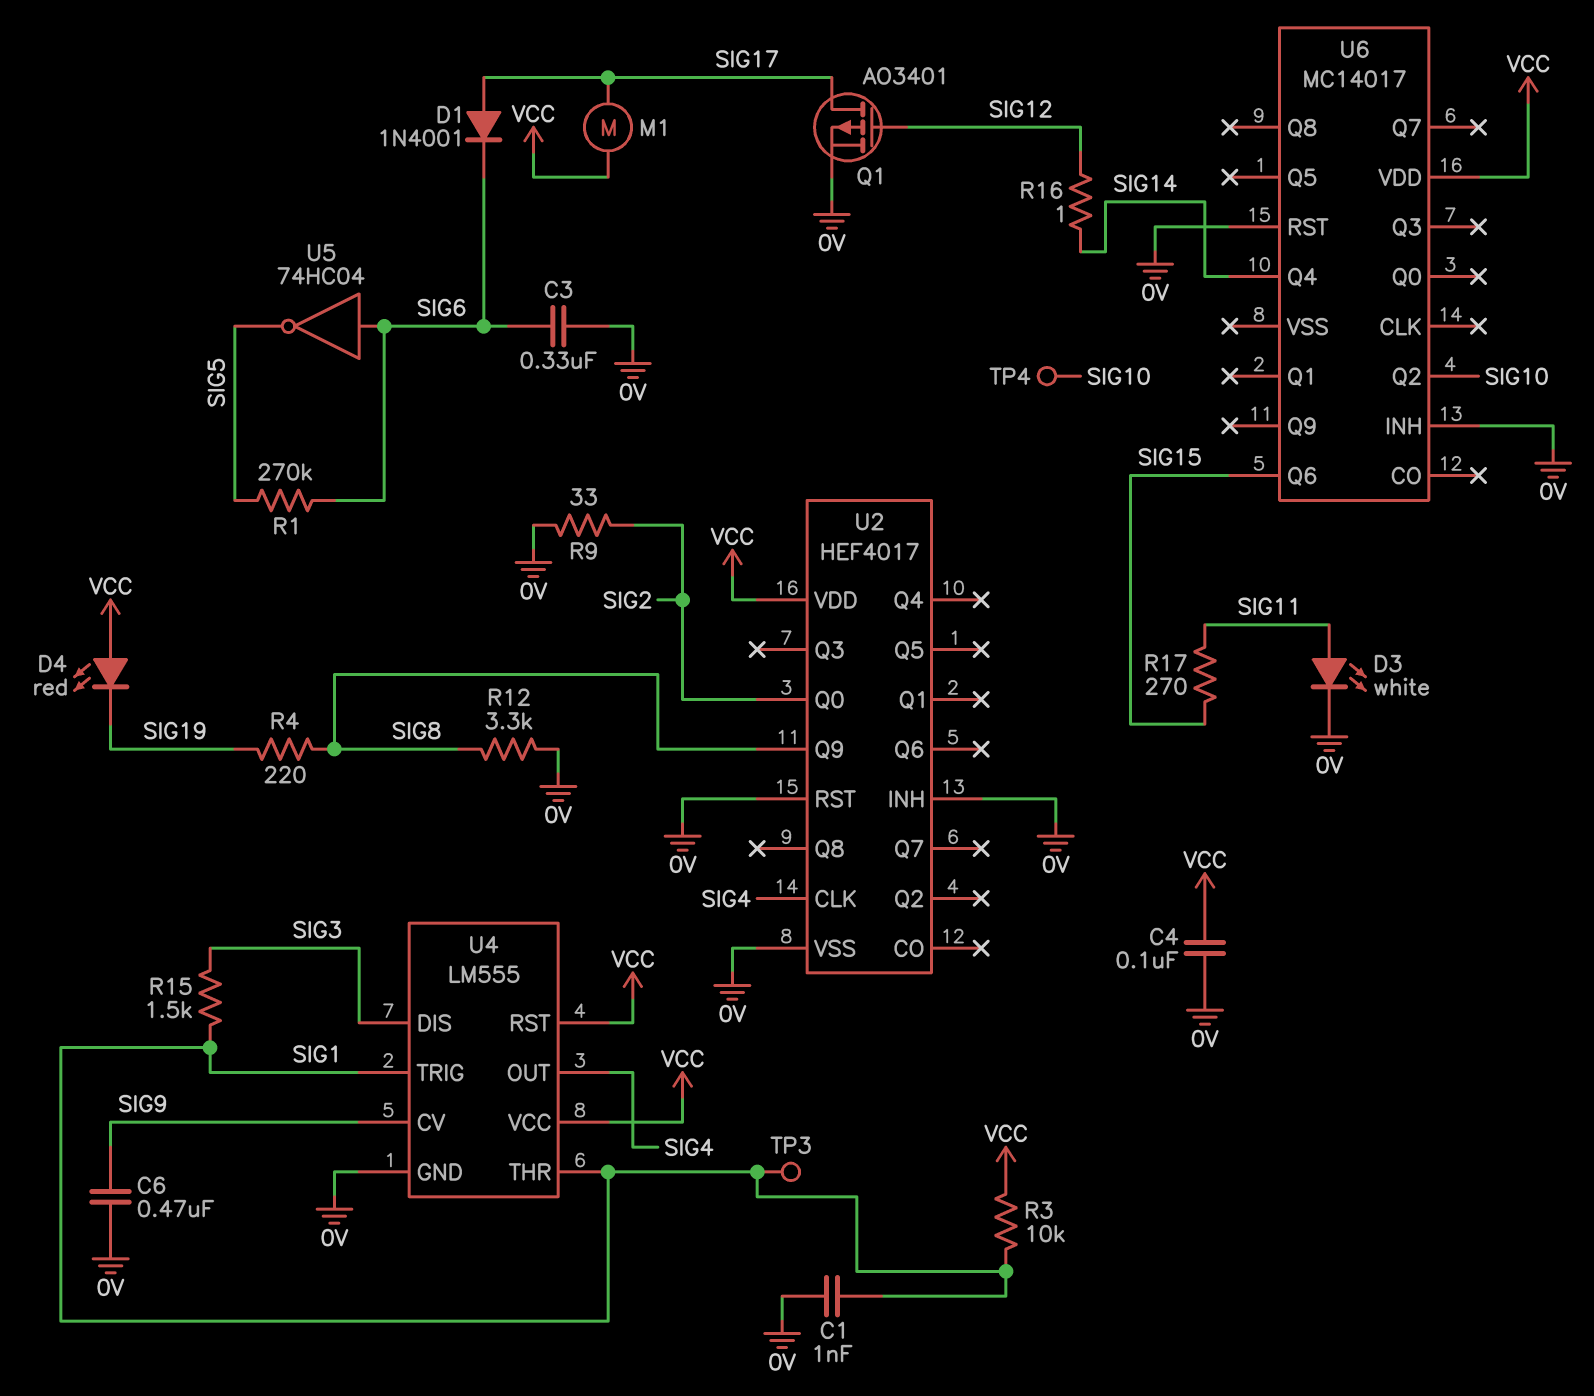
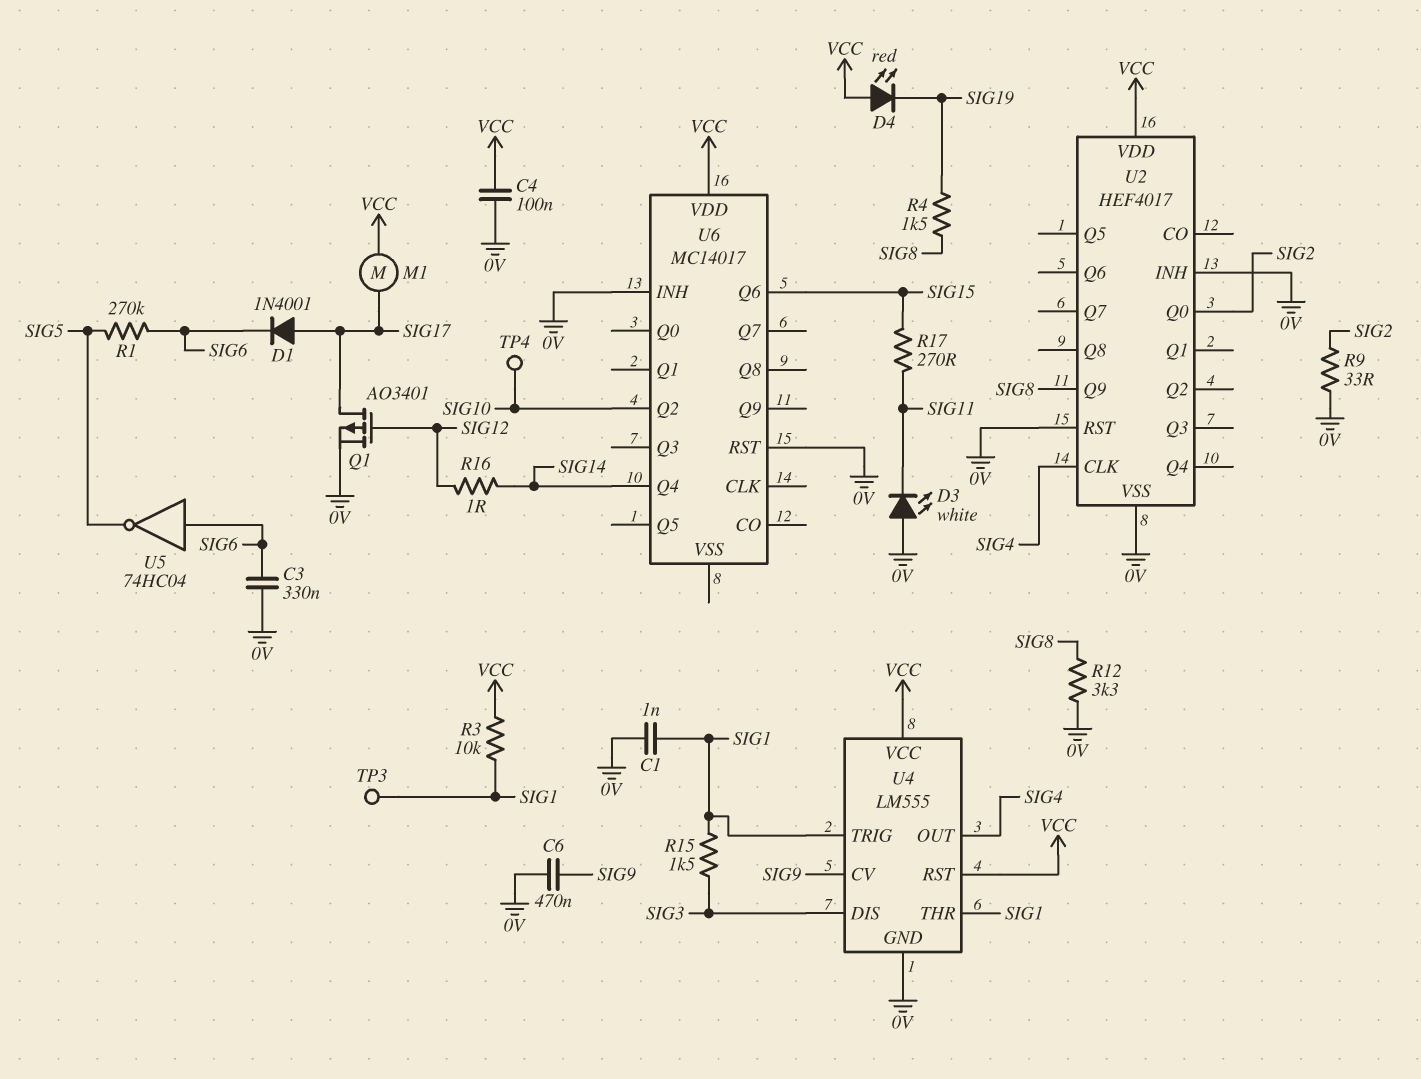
D3: LED white (A SIG11, K 0V) -> LED white (A 0V, K SIG11)
R4: 220 (SIG8, SIG19) -> 1.5k (SIG8, SIG19)

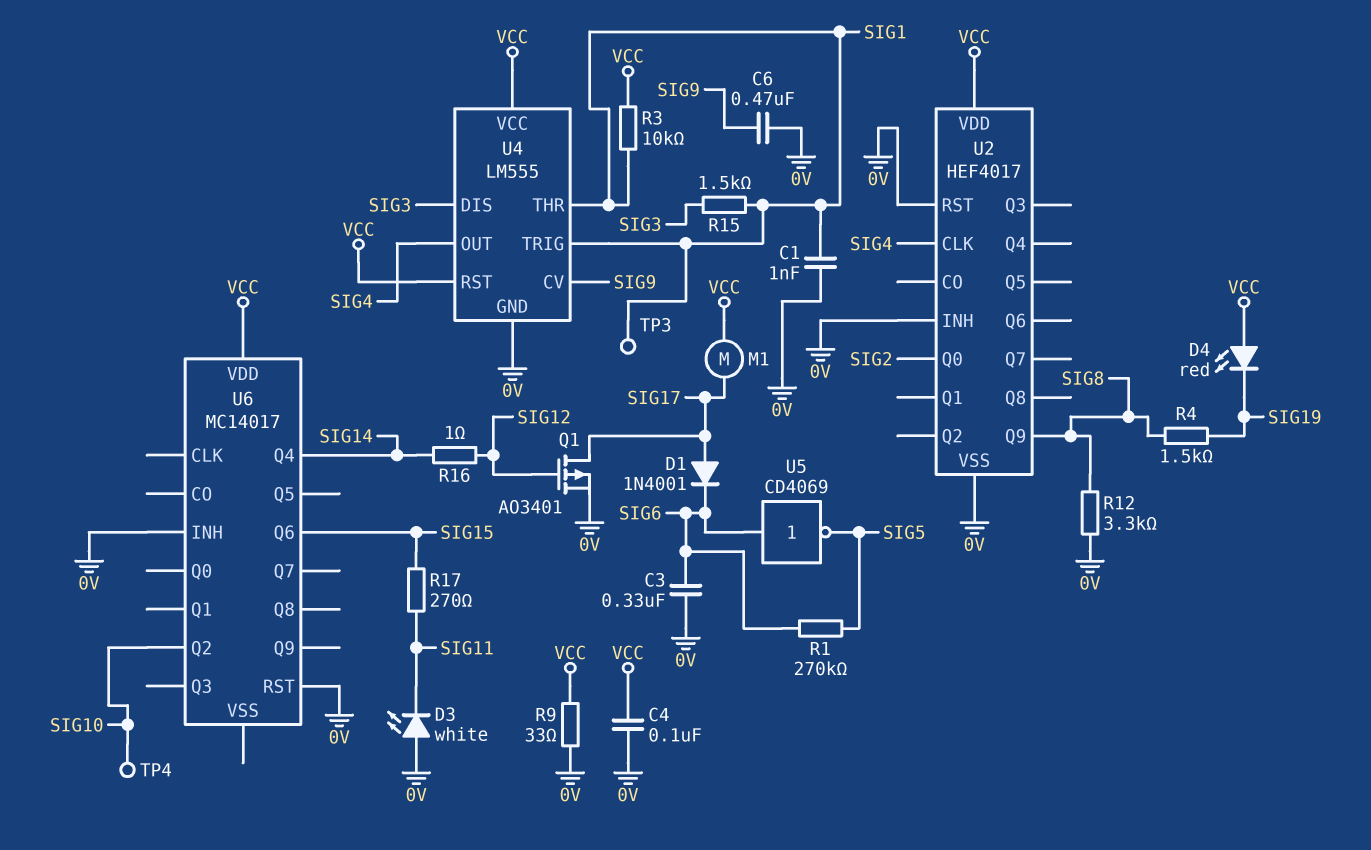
R9: 33 (0V, SIG2) -> 33 (0V, VCC)
U5: NOT 74HC04 (in SIG6, out SIG5) -> NOT CD4069 (in SIG6, out SIG5)

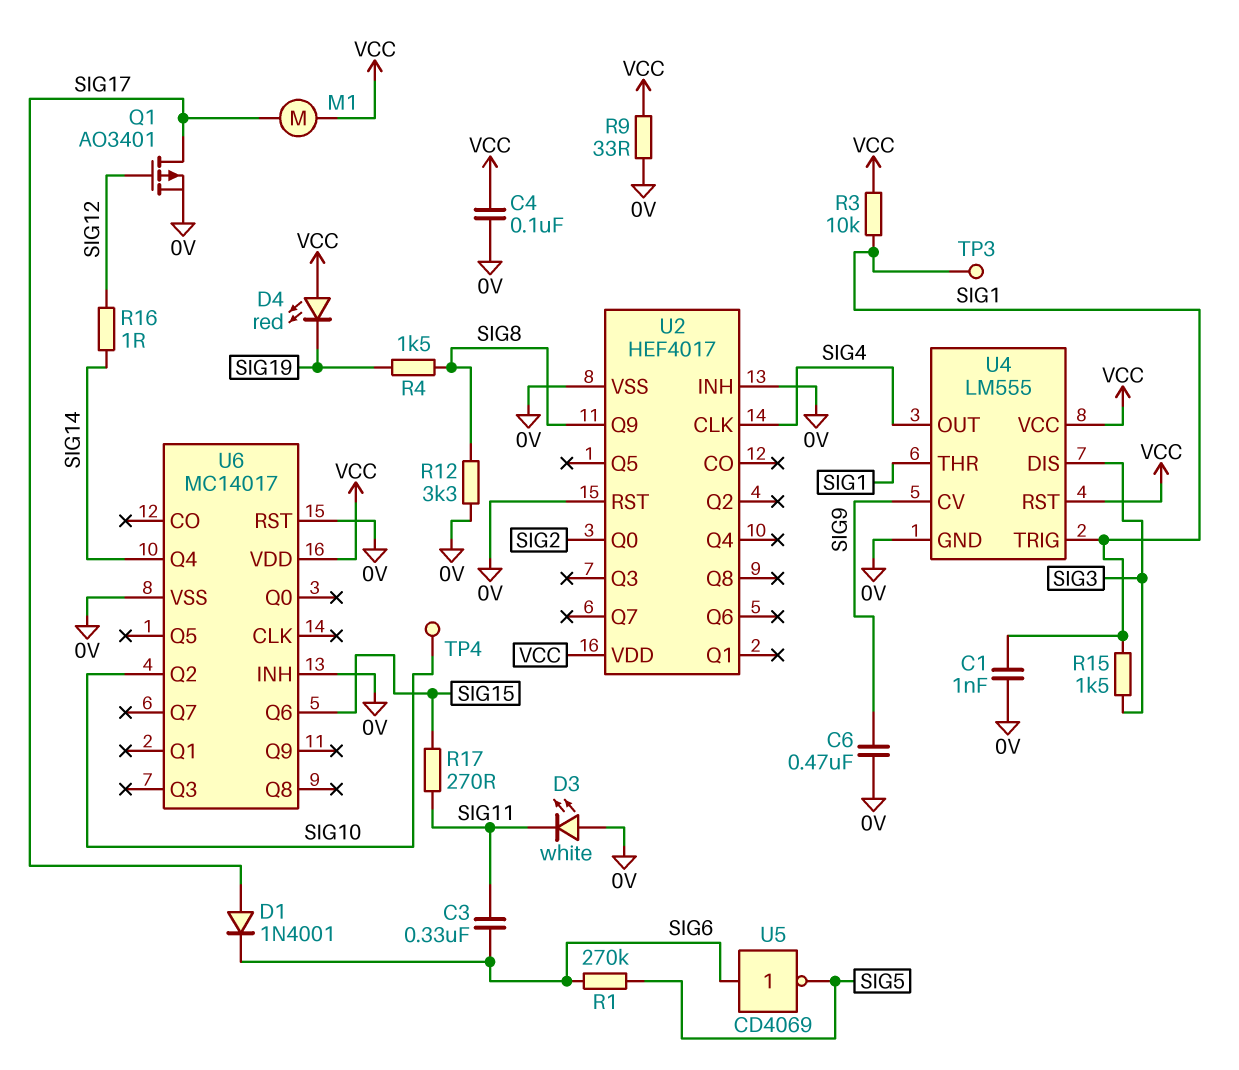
C3: 330nF (0V, SIG6) -> 330nF (SIG6, SIG11)
U6 pin VSS: none -> 0V

